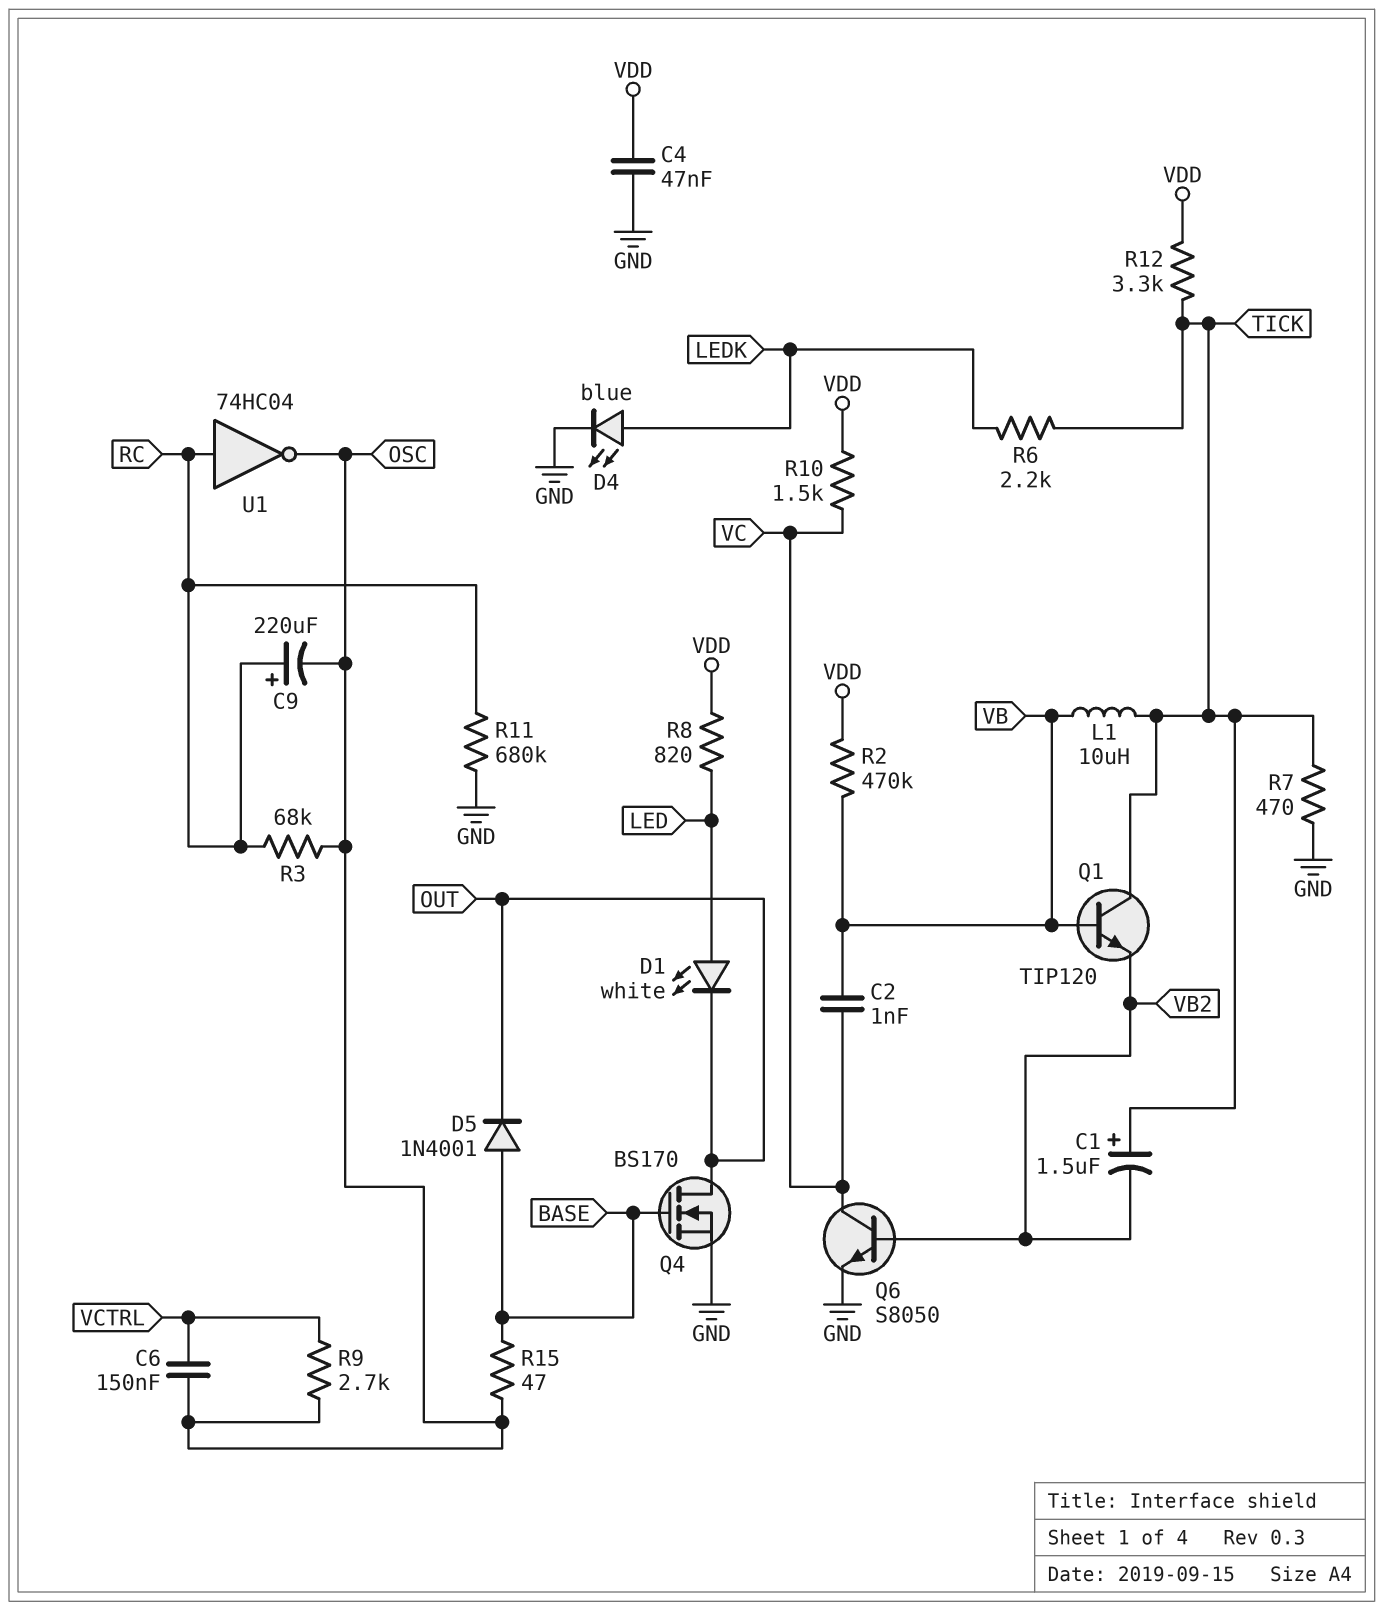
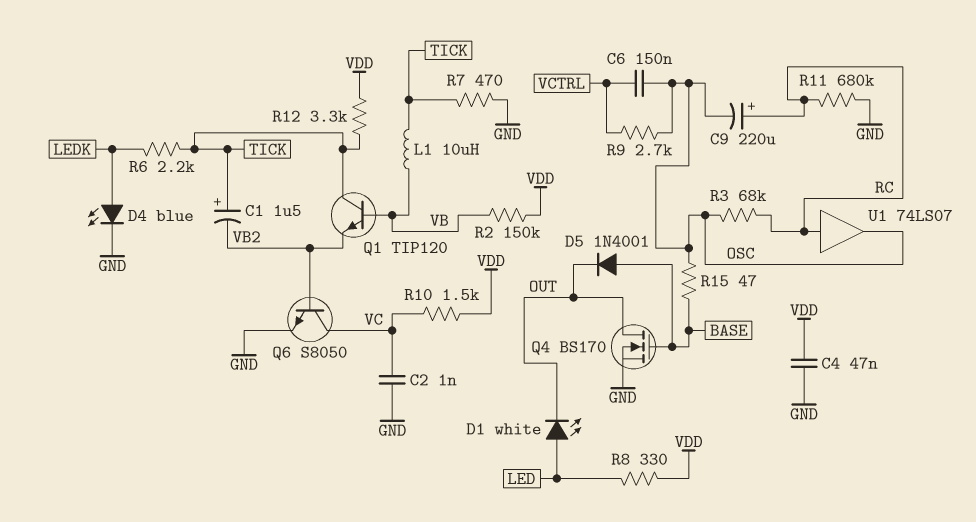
C2: 1nF (VB, VC) -> 1nF (GND, VC)
R2: 470k (VB, VDD) -> 150k (VB, VDD)
R8: 820 (LED, VDD) -> 330 (LED, VDD)
U1: NOT 74HC04 (in RC, out OSC) -> buffer 74LS07 (in RC, out OSC)

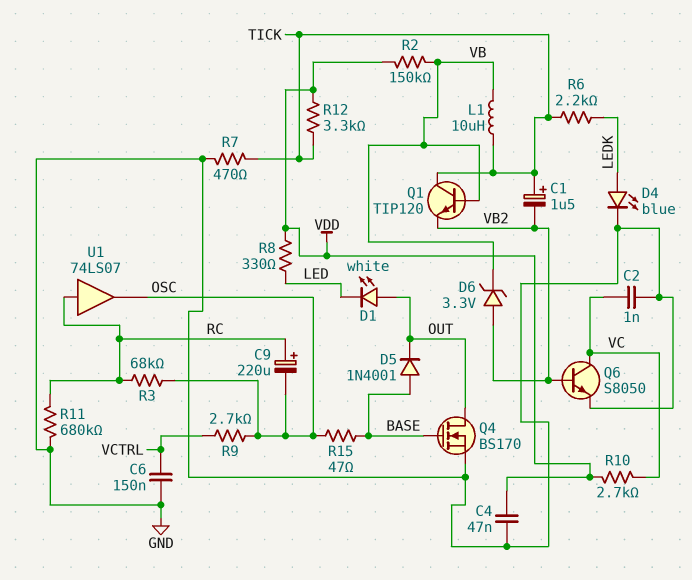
C6: 150nF (OSC, VCTRL) -> 150nF (GND, VCTRL)
D1: LED white (A LED, K OUT) -> LED white (A OUT, K LED)
D6: none -> zener 3.3V (A VB2, K VB)
R10: 1.5k (VC, VDD) -> 2.7k (VC, VDD)

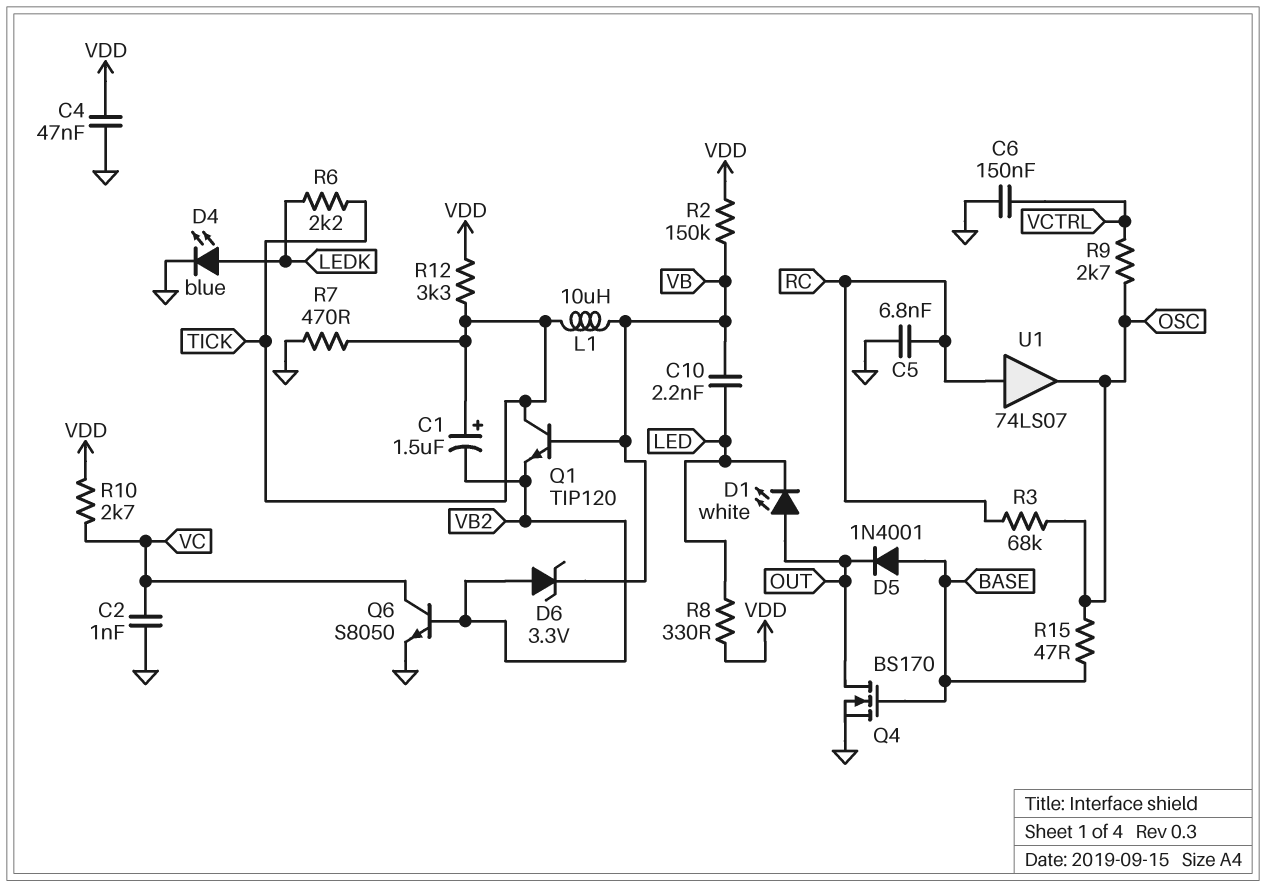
C5: none -> 6.8nF (GND, RC)
C9: 220uF (plus RC, minus OSC) -> none
C10: none -> 2.2nF (LED, VB)
R11: 680k (GND, RC) -> none

